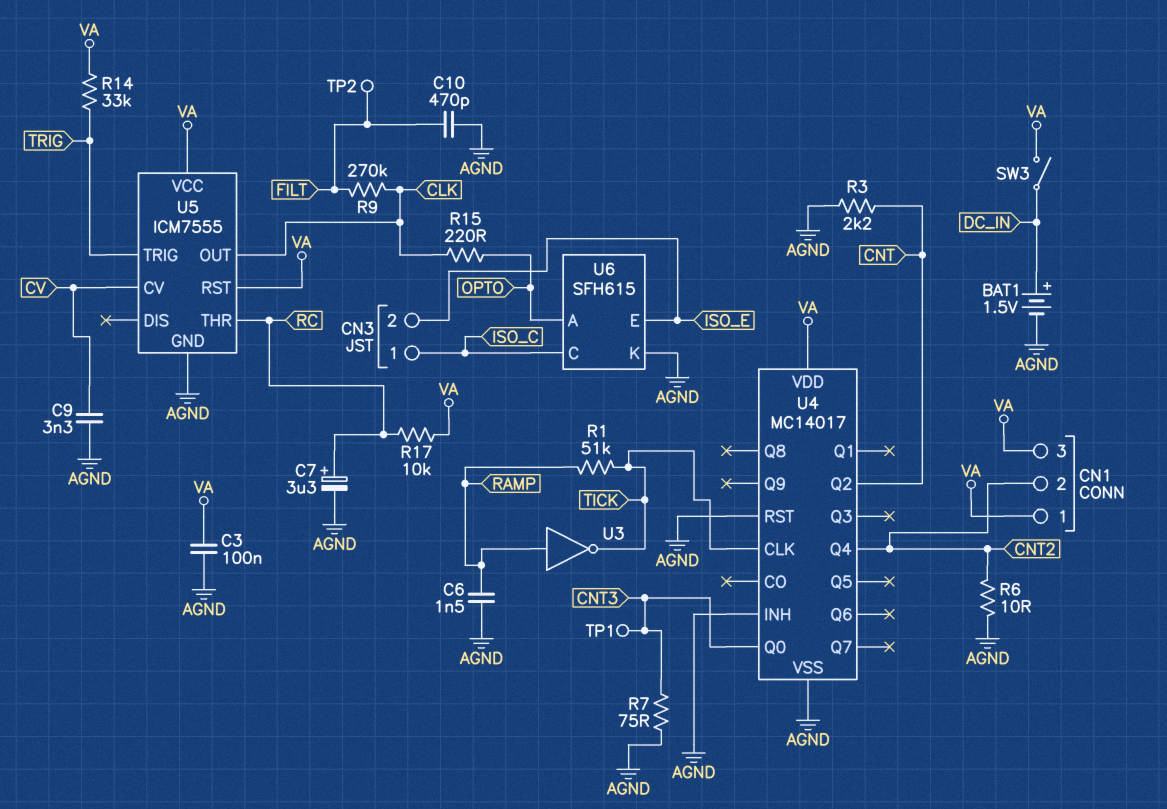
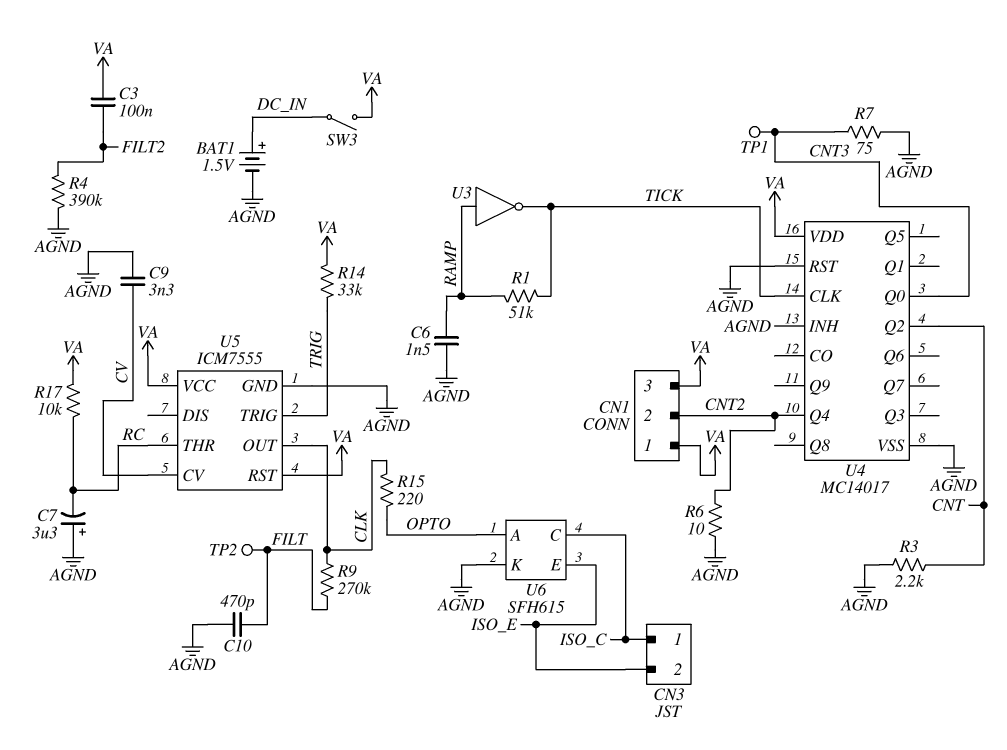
C3: 100nF (AGND, VA) -> 100nF (FILT2, VA)
C7: 3.3uF (plus RC, minus AGND) -> 3.3uF (plus AGND, minus RC)
R4: none -> 390k (AGND, FILT2)

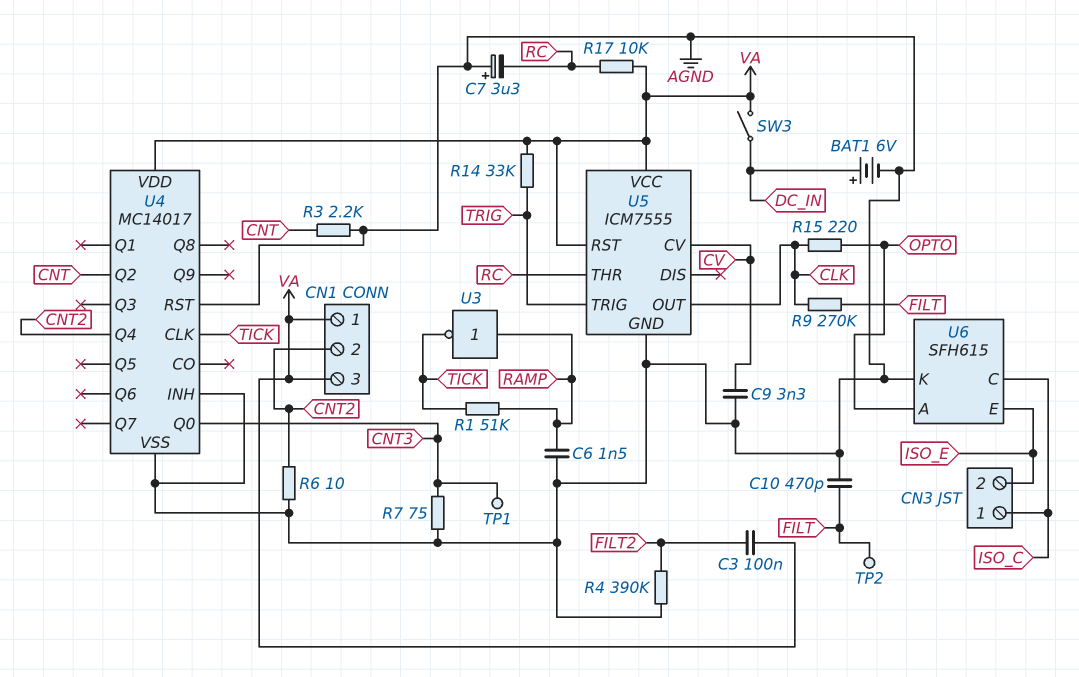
BAT1: 1.5V (plus DC_IN, minus AGND) -> 6V (plus DC_IN, minus AGND)

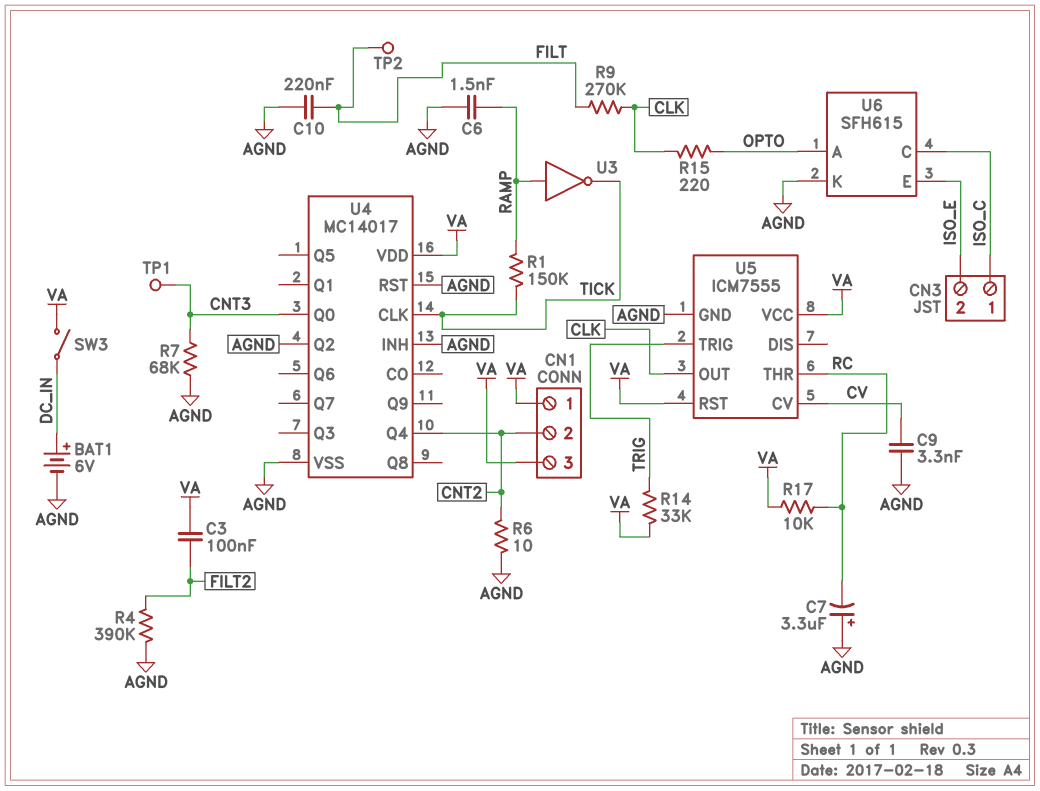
C10: 470pF (AGND, FILT) -> 220nF (AGND, FILT)
R1: 51k (RAMP, TICK) -> 150k (RAMP, TICK)
R3: 2.2k (AGND, CNT) -> none
R7: 75 (AGND, CNT3) -> 68k (AGND, CNT3)
U4 pin Q2: CNT -> AGND

